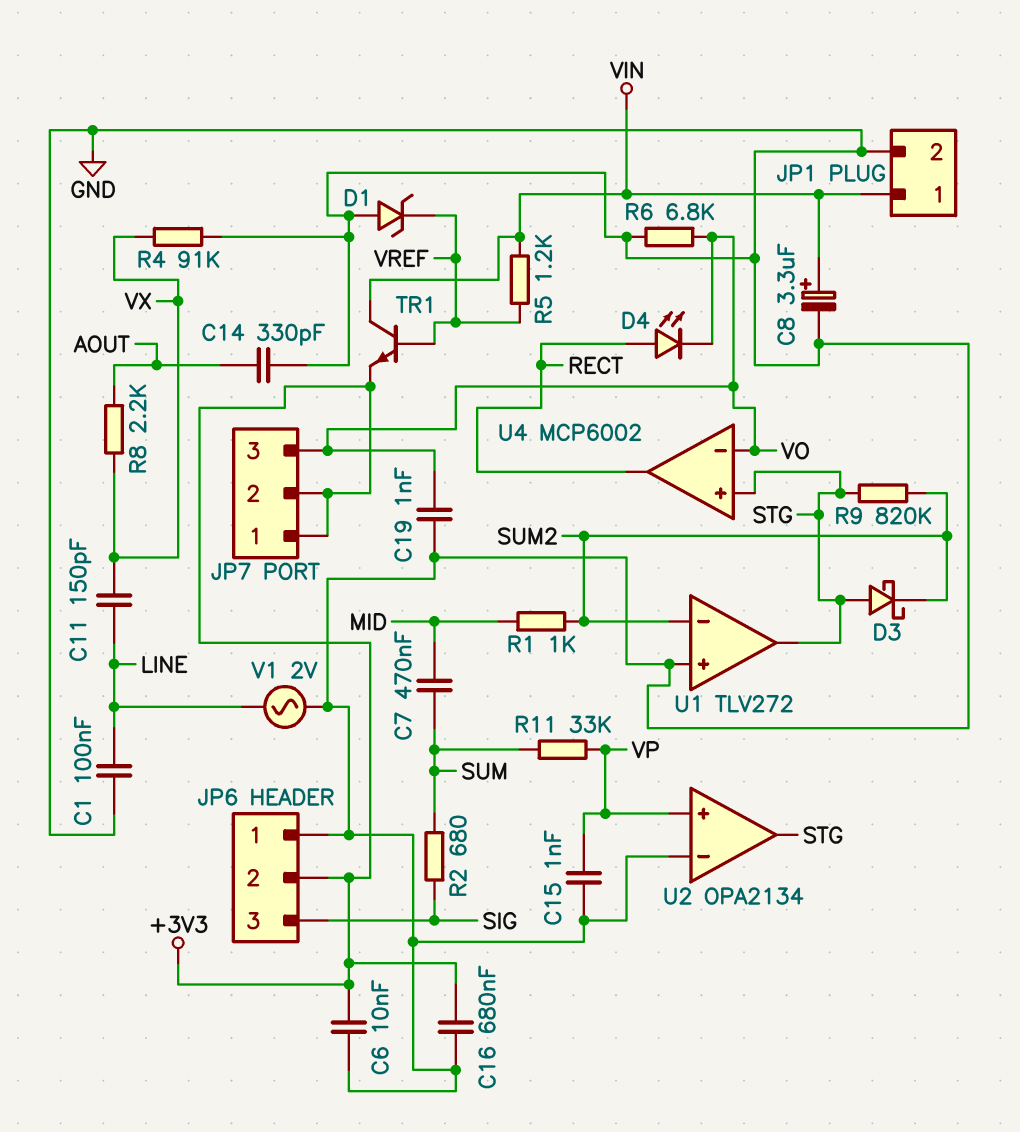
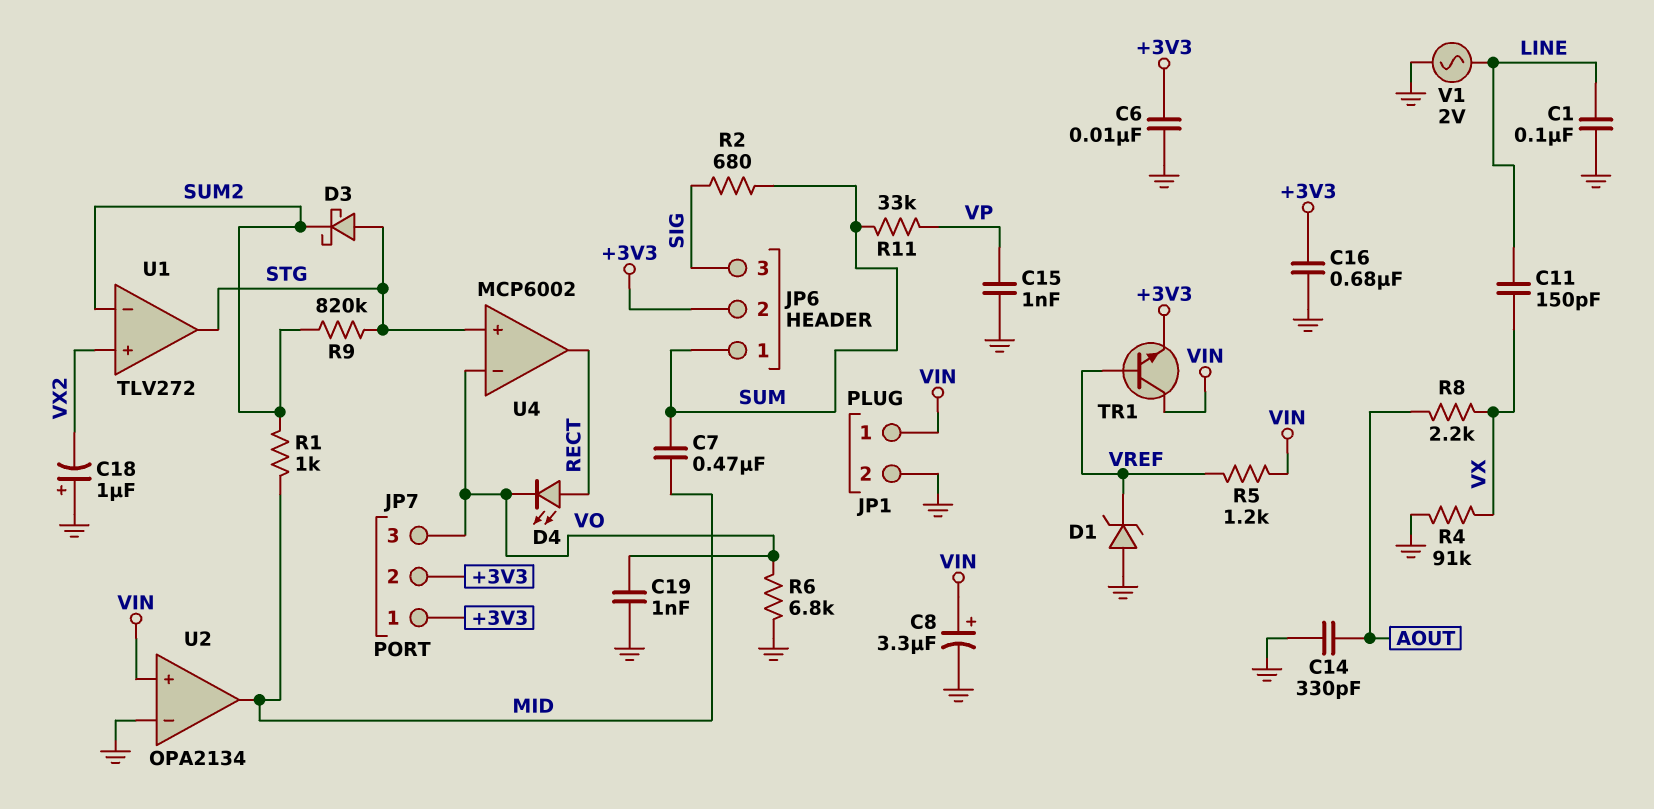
C18: none -> 1uF (plus GND, minus VX2)
JP6 pin 1: GND -> SUM
U1 pin in+: GND -> VX2
U2 pin in+: VP -> VIN
U2 pin out: STG -> MID

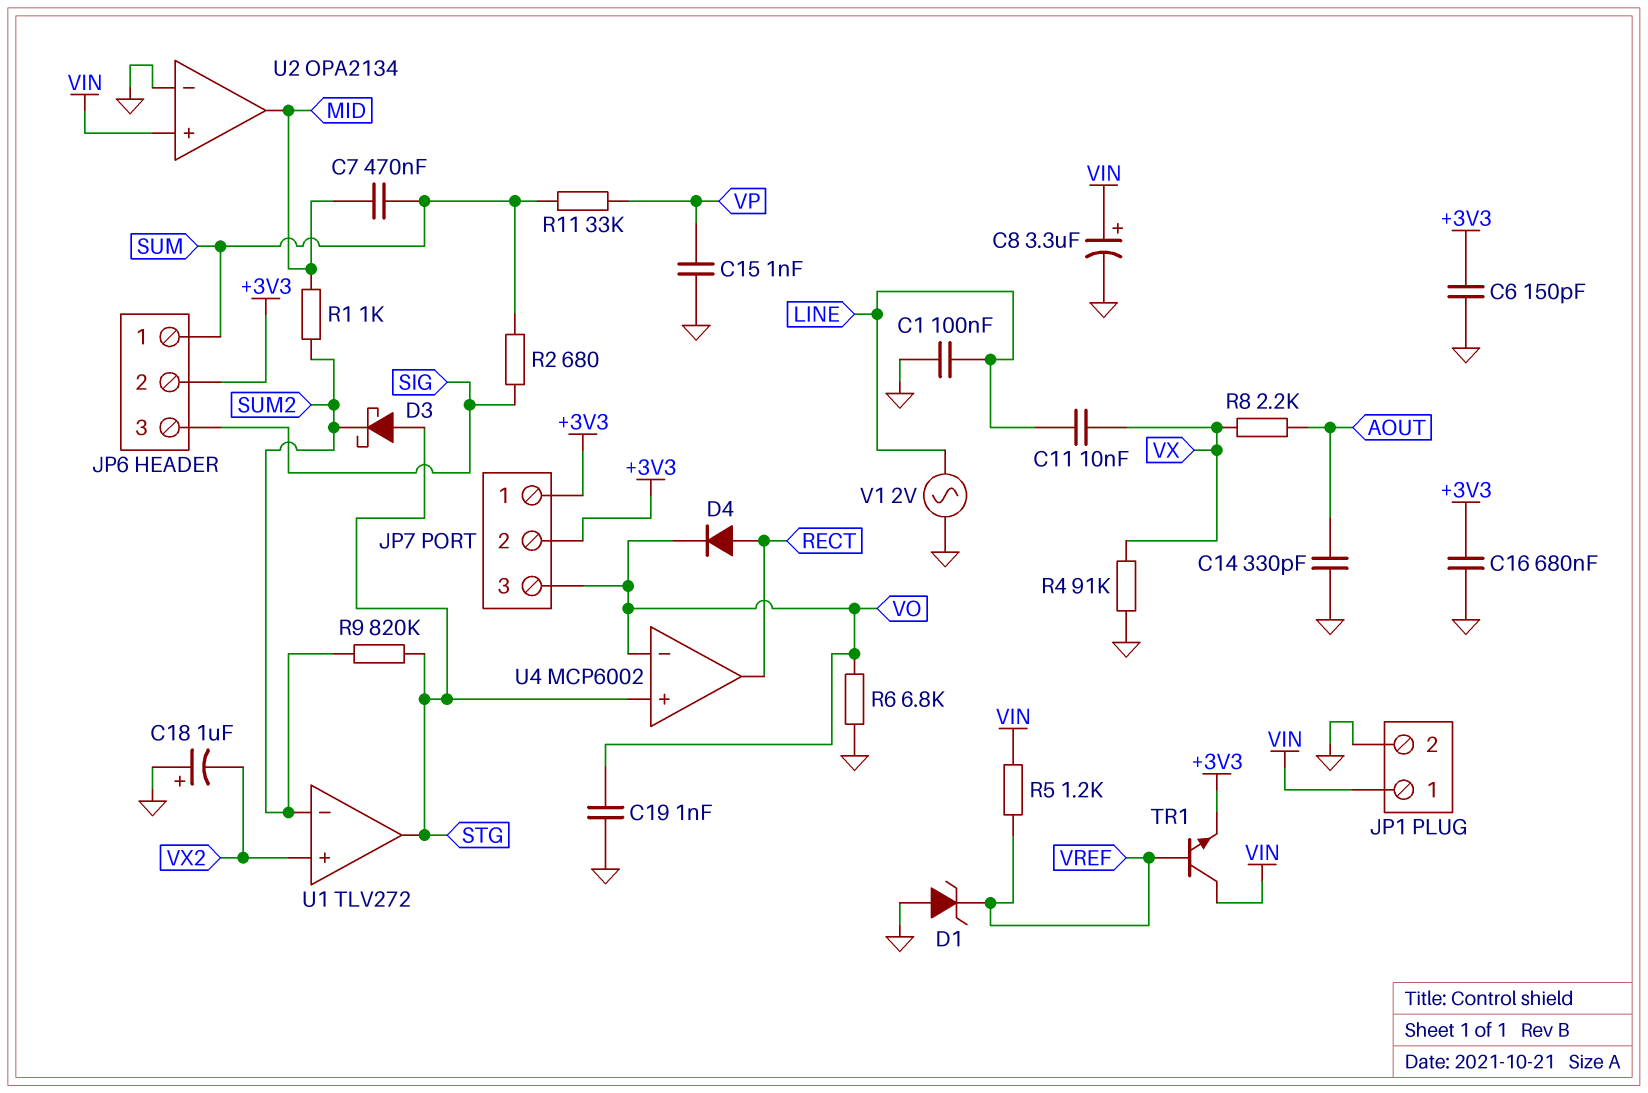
C6: 10nF (+3V3, GND) -> 150pF (+3V3, GND)
C11: 150pF (LINE, VX) -> 10nF (LINE, VX)
D4: LED (A RECT, K VO) -> diode (A RECT, K VO)

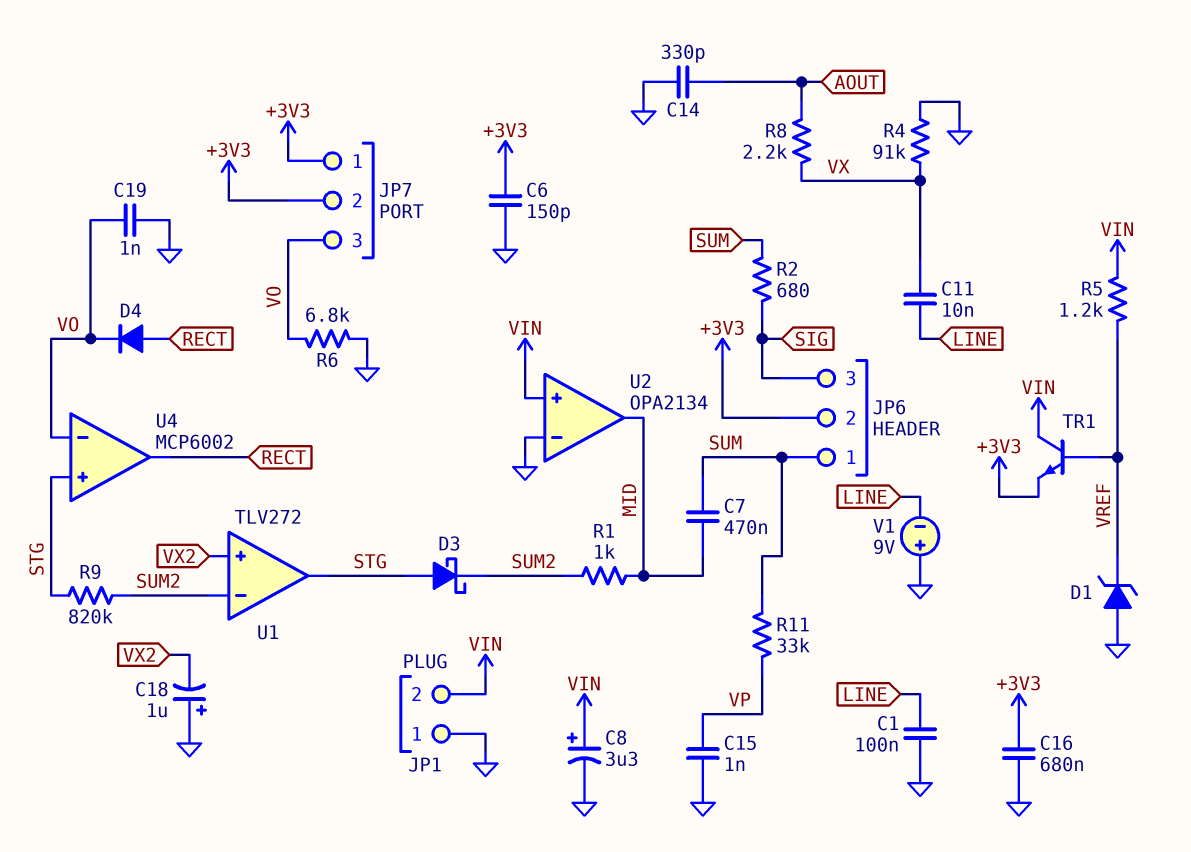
JP1 pin 1: VIN -> GND
JP1 pin 2: GND -> VIN
V1: AC 2V (GND, LINE) -> 9V (plus GND, minus LINE)

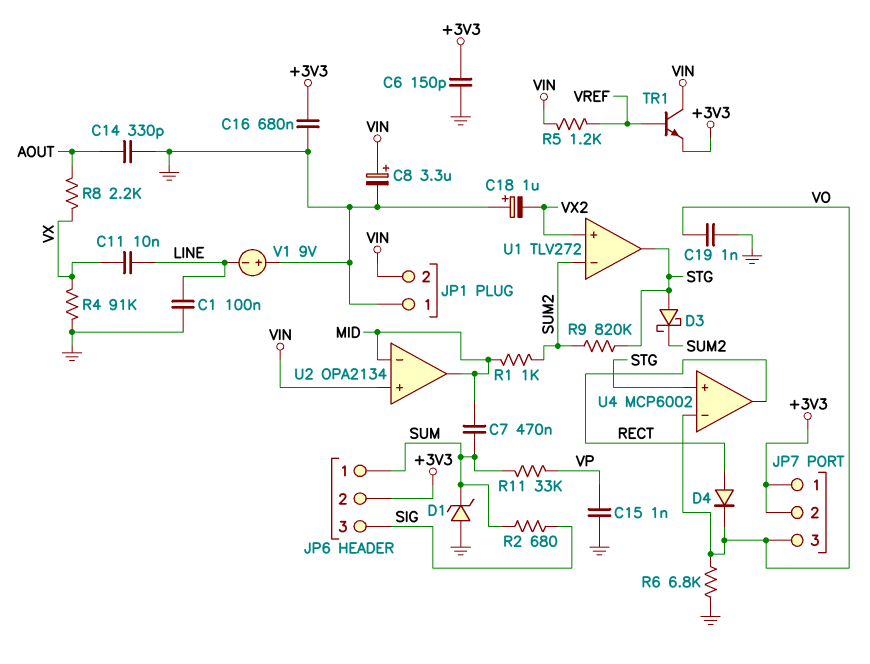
D1: zener (A GND, K VREF) -> zener (A GND, K SUM)
U2 pin in-: GND -> MID

